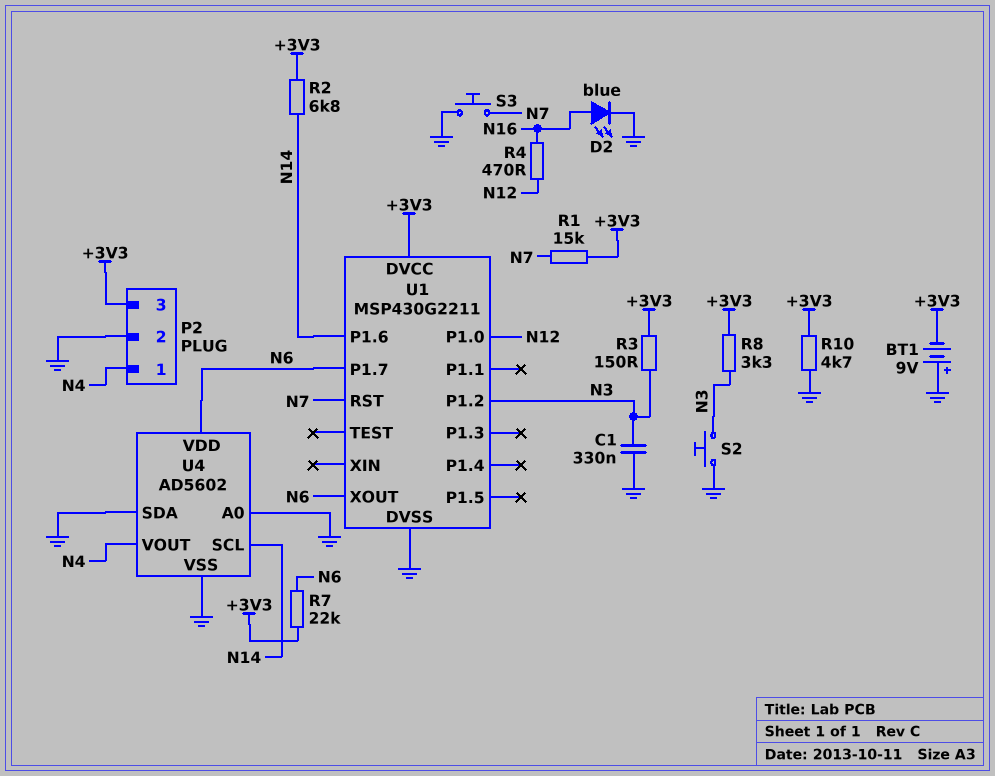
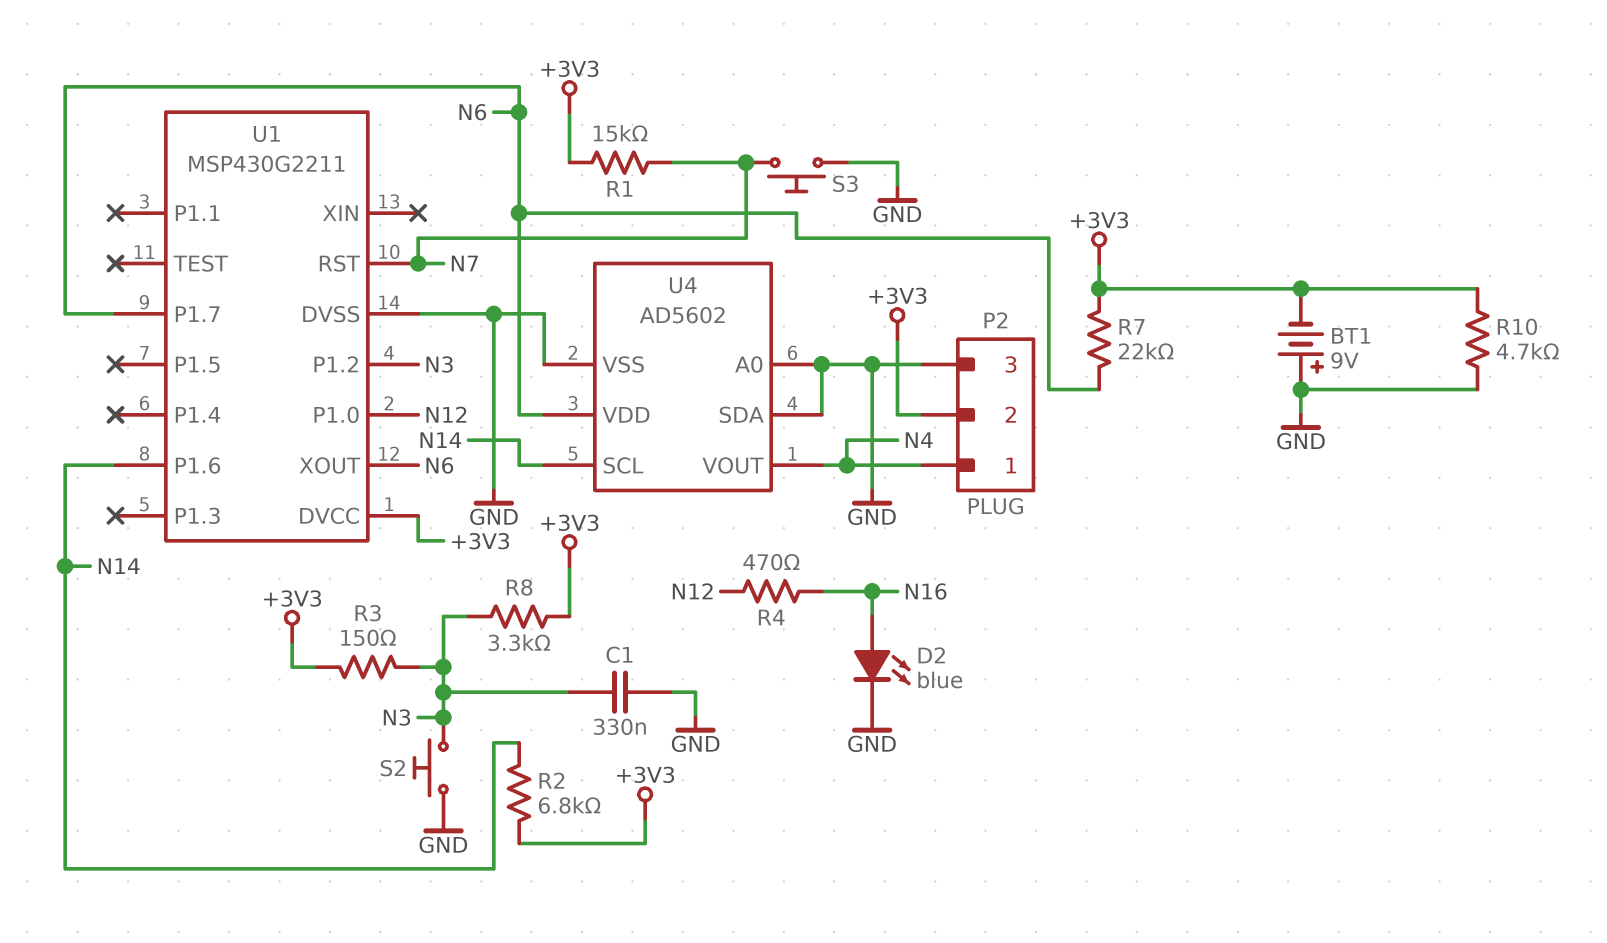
P2 pin 2: GND -> +3V3
P2 pin 3: +3V3 -> GND

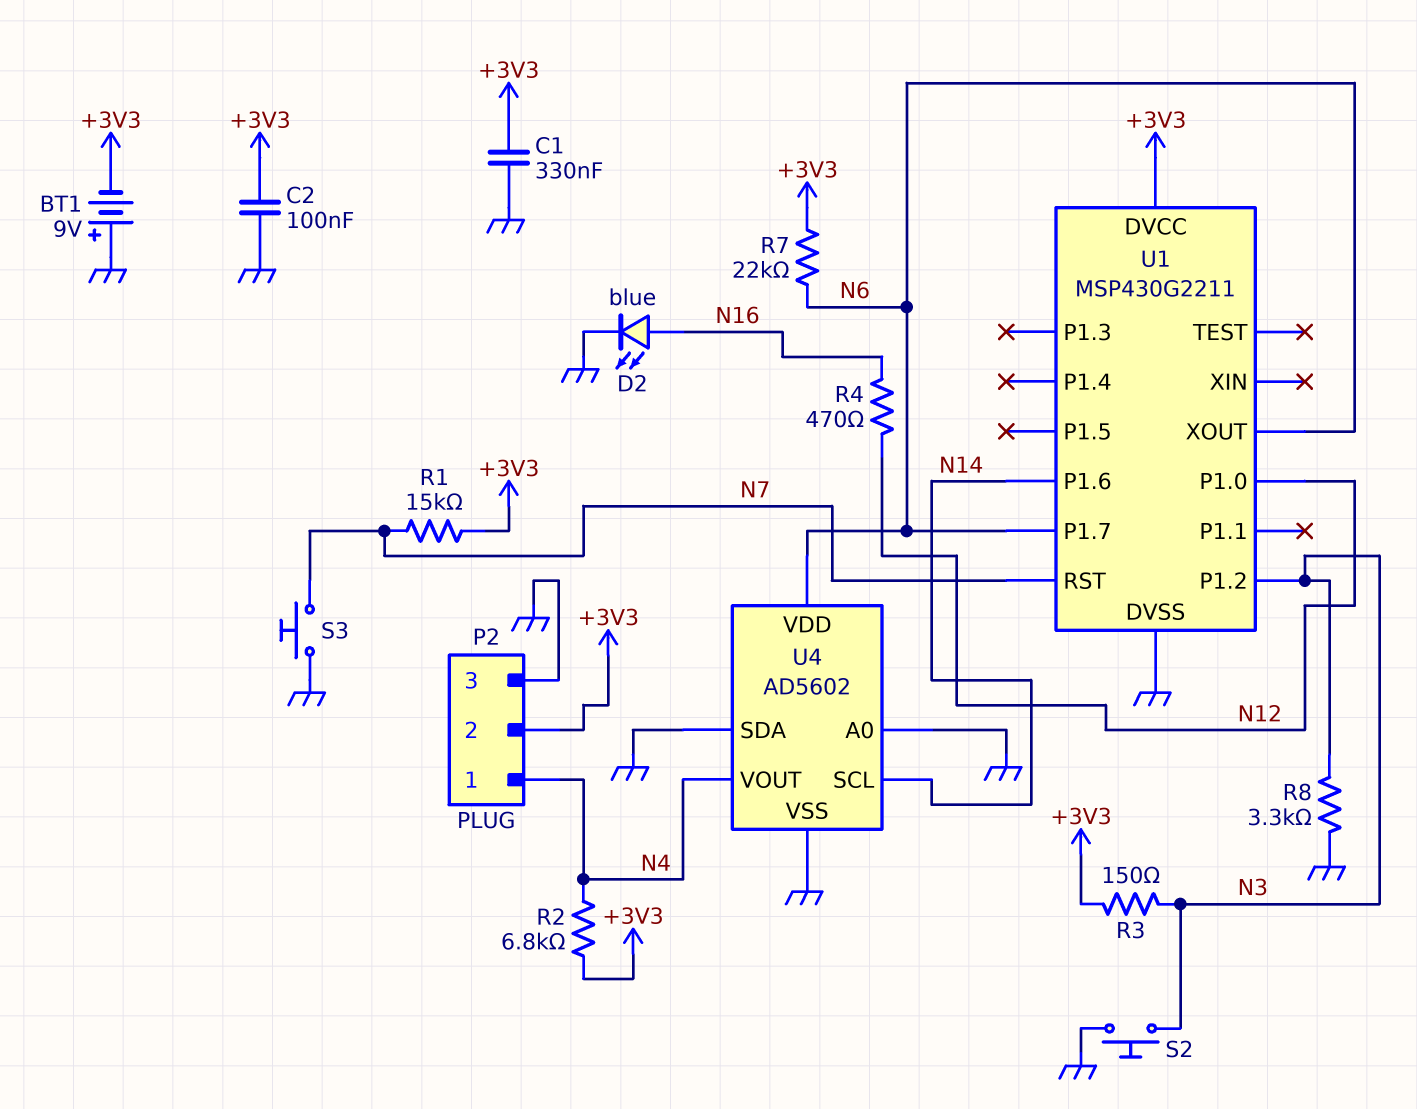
C1: 330nF (GND, N3) -> 330nF (+3V3, GND)
C2: none -> 100nF (+3V3, GND)
R2: 6.8k (+3V3, N14) -> 6.8k (+3V3, N4)
R8: 3.3k (+3V3, N3) -> 3.3k (GND, N3)
R10: 4.7k (+3V3, GND) -> none

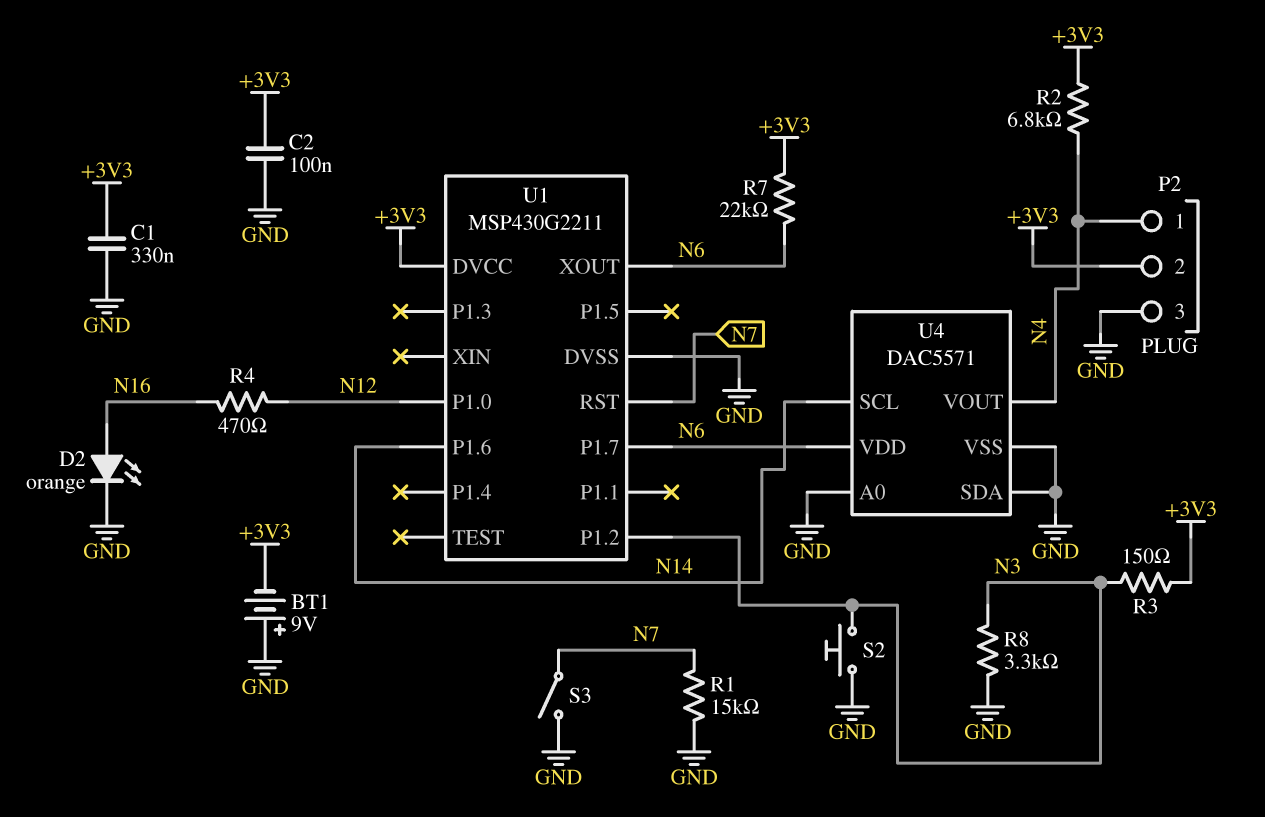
D2: LED blue (A N16, K GND) -> LED orange (A N16, K GND)
R1: 15k (+3V3, N7) -> 15k (GND, N7)
S3: button (GND, N7) -> switch (GND, N7)
U4: AD5602 -> DAC5571

